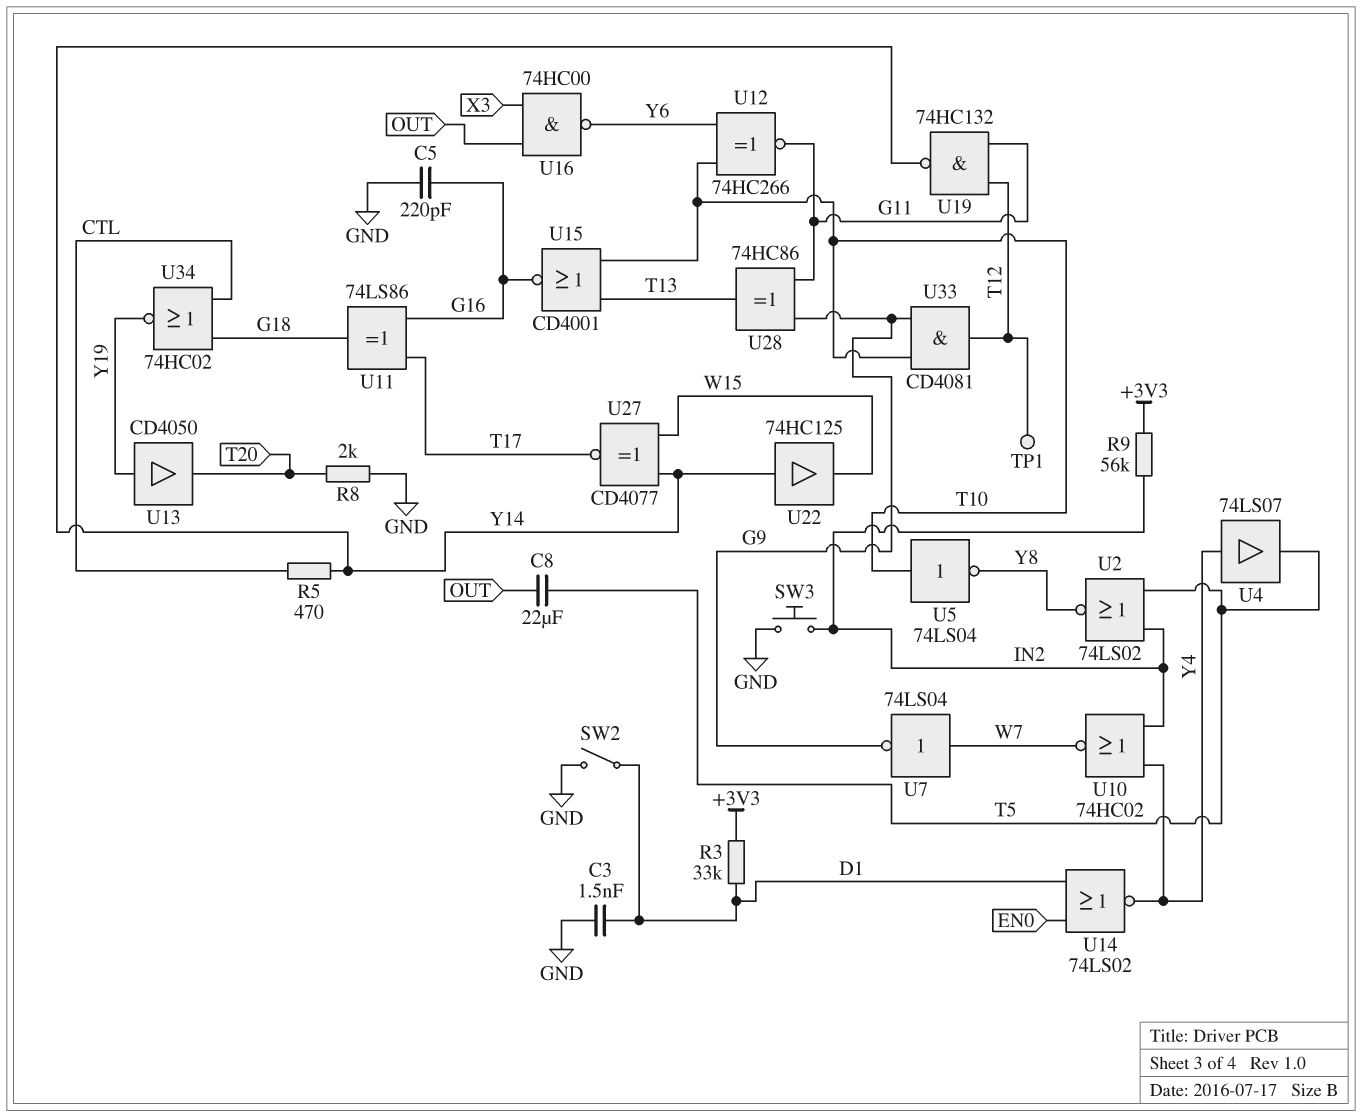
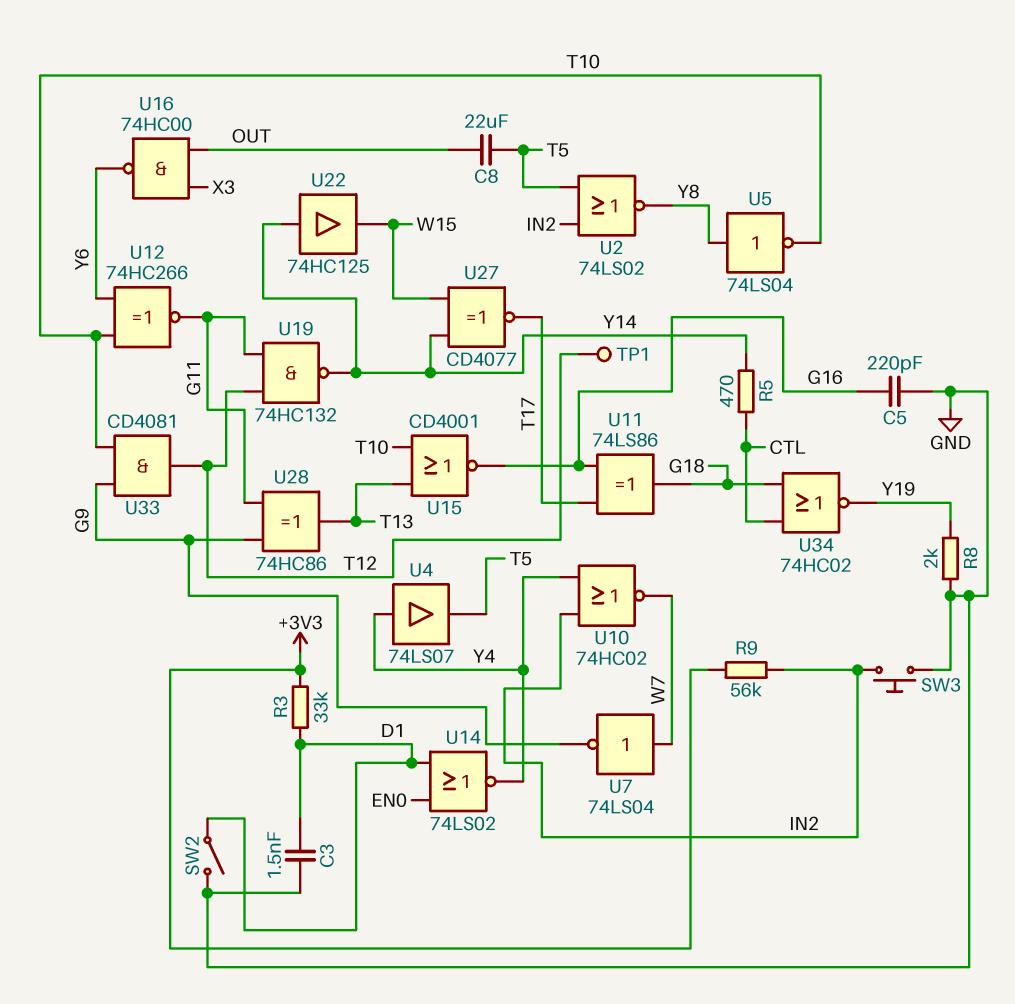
R8: 2k (GND, T20) -> 2k (GND, Y19)
U5: NOT 74LS04 (in T10, out Y8) -> NOT 74LS04 (in Y8, out T10)
U13: buffer CD4050 (in Y19, out T20) -> none

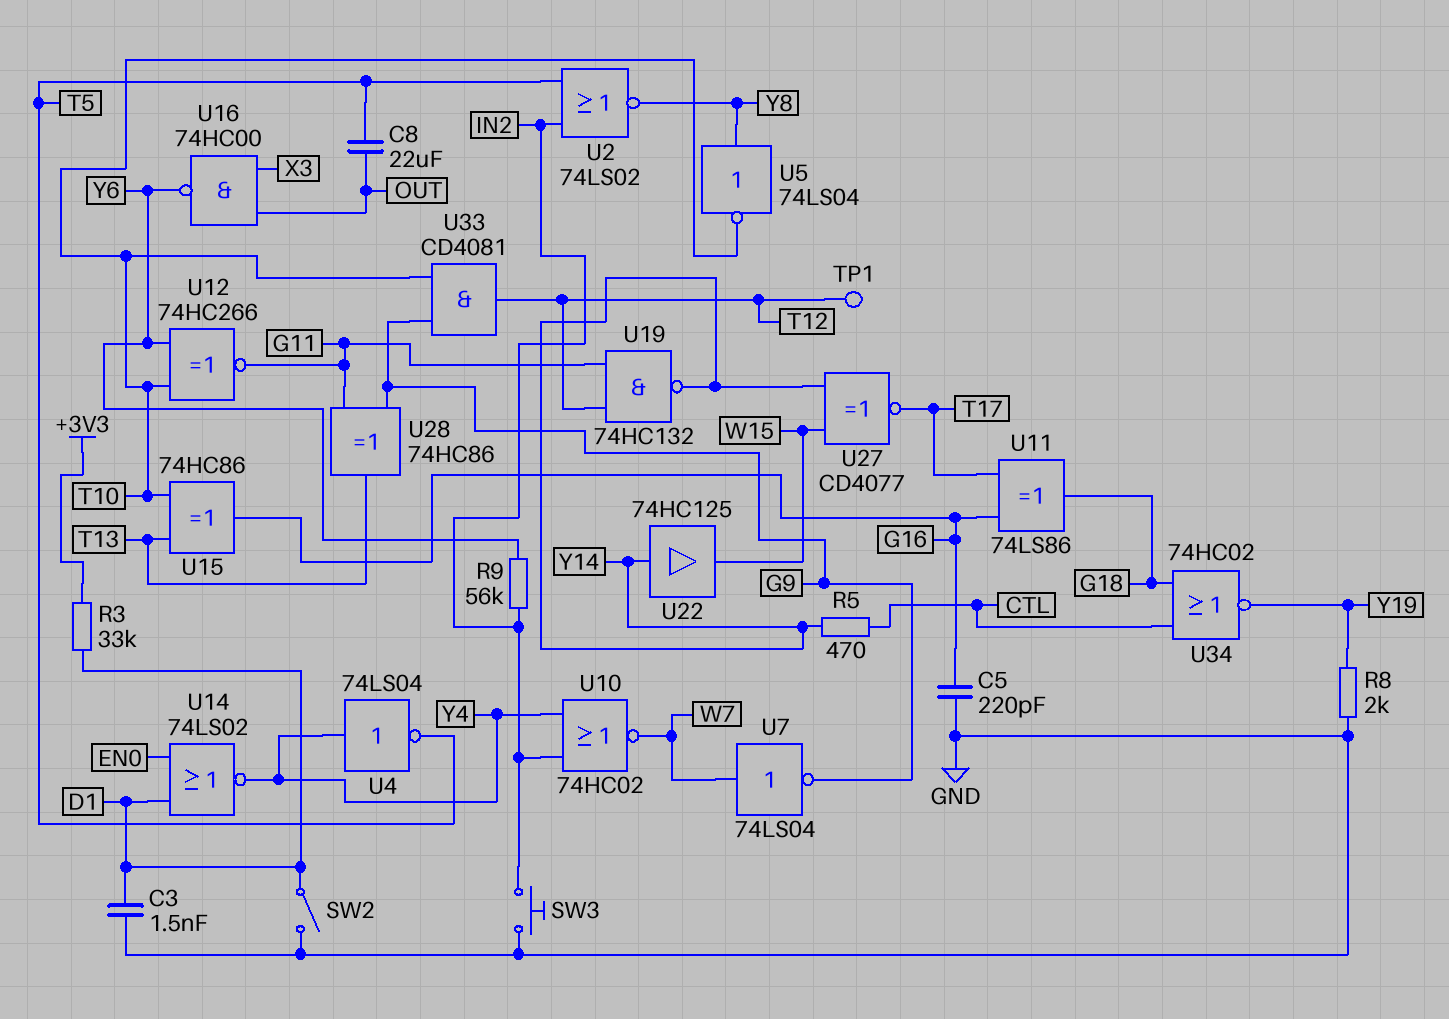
R9: 56k (+3V3, IN2) -> 56k (IN2, Y6)
U4: buffer 74LS07 (in Y4, out T5) -> NOT 74LS04 (in Y4, out T5)
U15: NOR CD4001 (in T10, in T13, out G16) -> XOR 74HC86 (in T10, in T13, out G16)

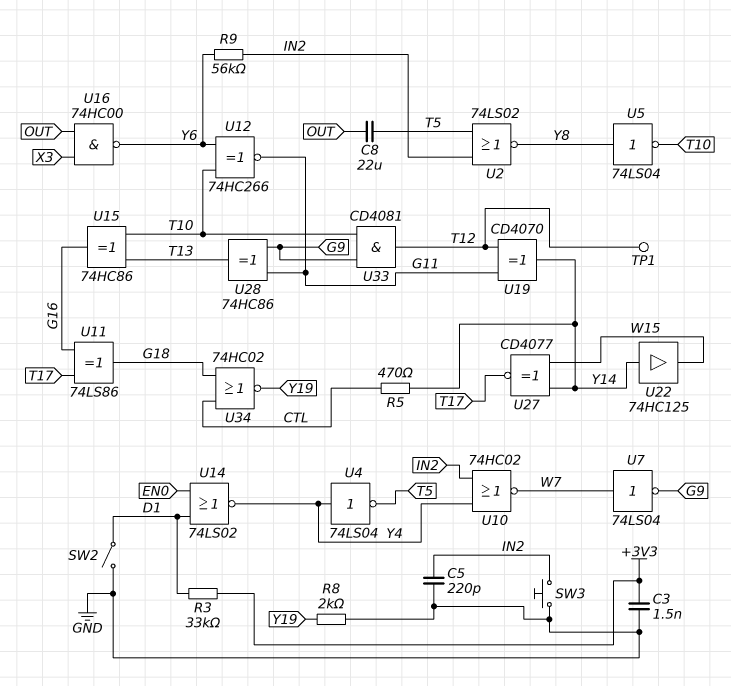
C3: 1.5nF (D1, GND) -> 1.5nF (+3V3, GND)
C5: 220pF (G16, GND) -> 220pF (GND, IN2)
U19: NAND 74HC132 (in G11, in T12, out Y14) -> XOR CD4070 (in G11, in T12, out Y14)

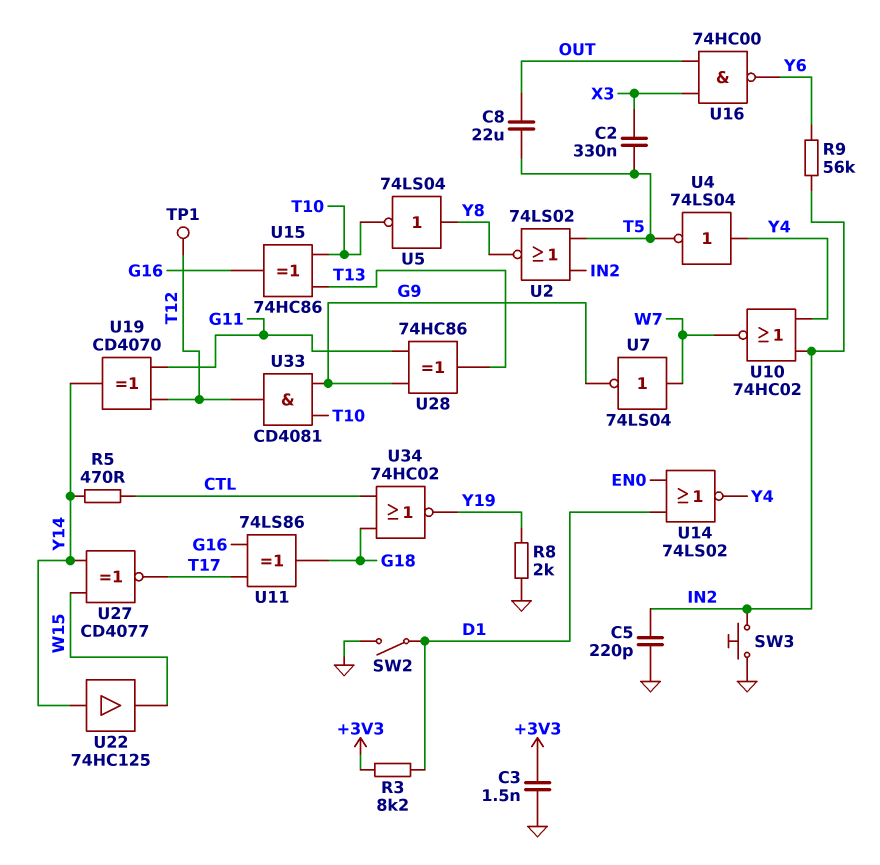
C2: none -> 330nF (T5, X3)
R3: 33k (+3V3, D1) -> 8.2k (+3V3, D1)
U12: XNOR 74HC266 (in T10, in Y6, out G11) -> none

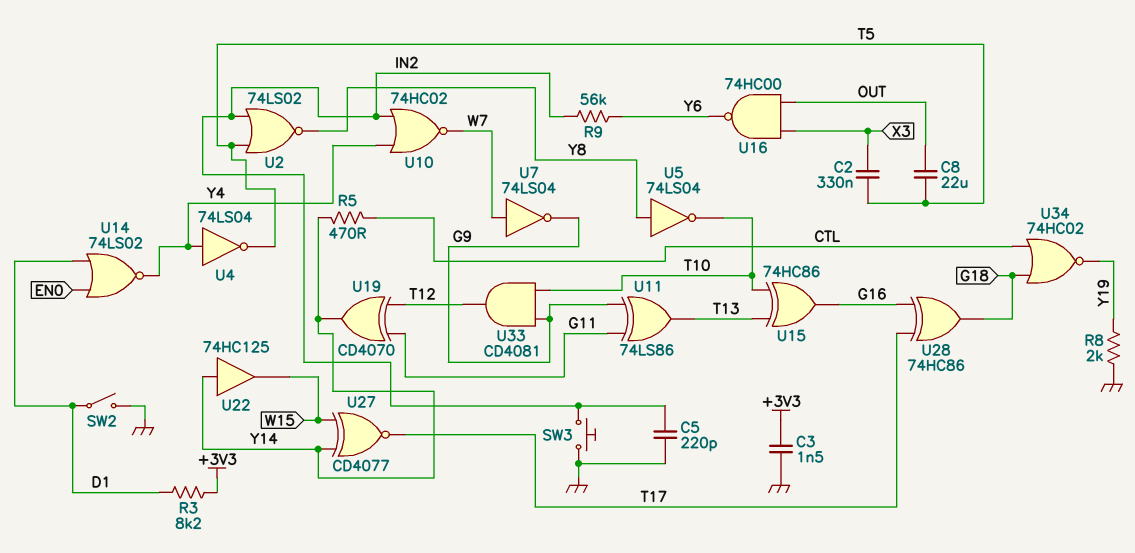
TP1: test point (T12) -> none
U11: XOR 74LS86 (in G16, in T17, out G18) -> XOR 74LS86 (in G9, in G11, out T13)
U28: XOR 74HC86 (in G9, in G11, out T13) -> XOR 74HC86 (in G16, in T17, out G18)

